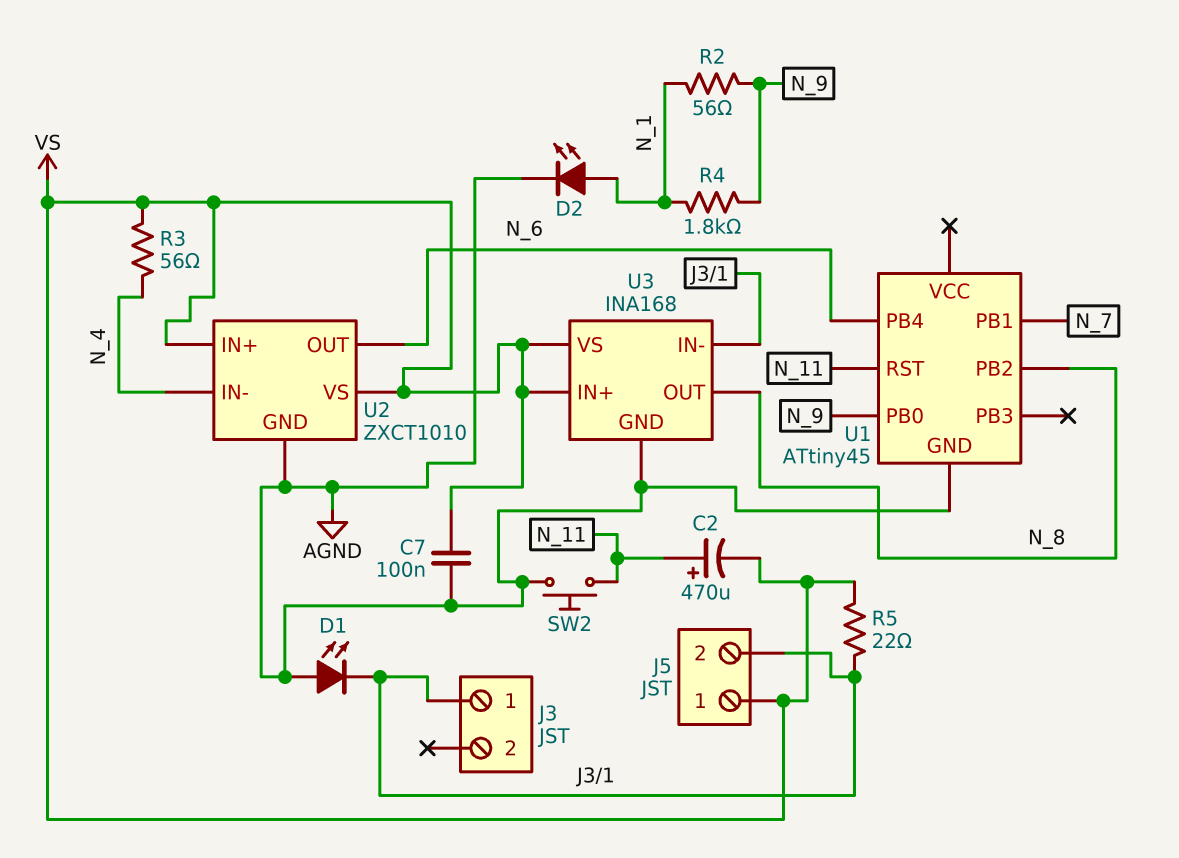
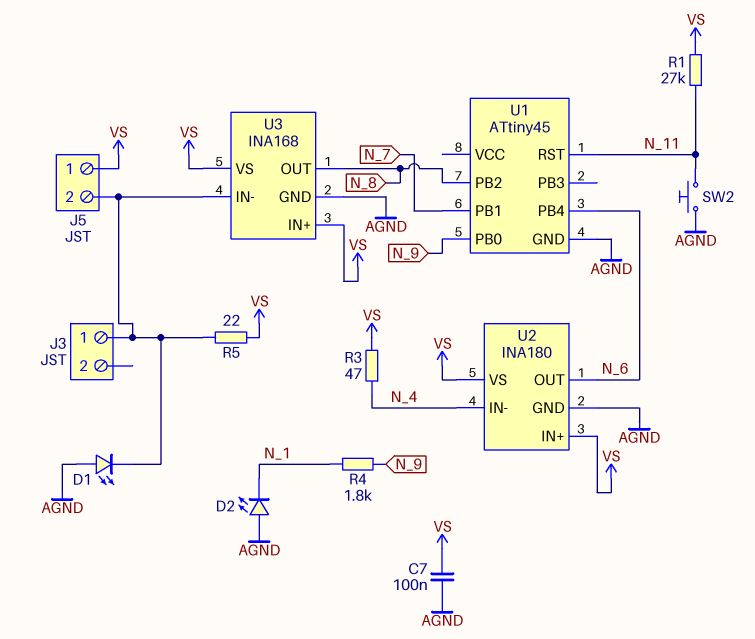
C2: 470uF (plus N_11, minus VS) -> none
D2: LED (A N_1, K AGND) -> LED (A AGND, K N_1)
R1: none -> 27k (N_11, VS)
R2: 56 (N_1, N_9) -> none
R3: 56 (N_4, VS) -> 47 (N_4, VS)
U2: ZXCT1010 -> INA180

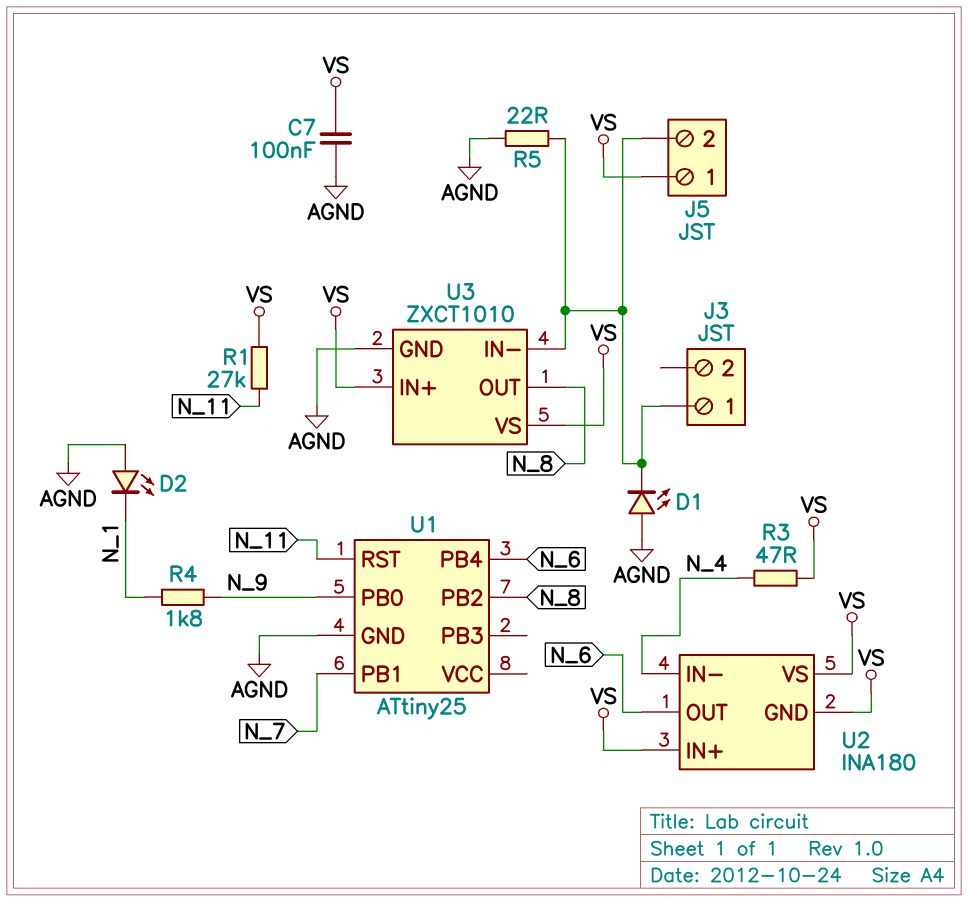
R5: 22 (J3/1, VS) -> 22 (AGND, J3/1)
SW2: button (AGND, N_11) -> none
U1: ATtiny45 -> ATtiny25
U2 pin GND: AGND -> VS
U3: INA168 -> ZXCT1010

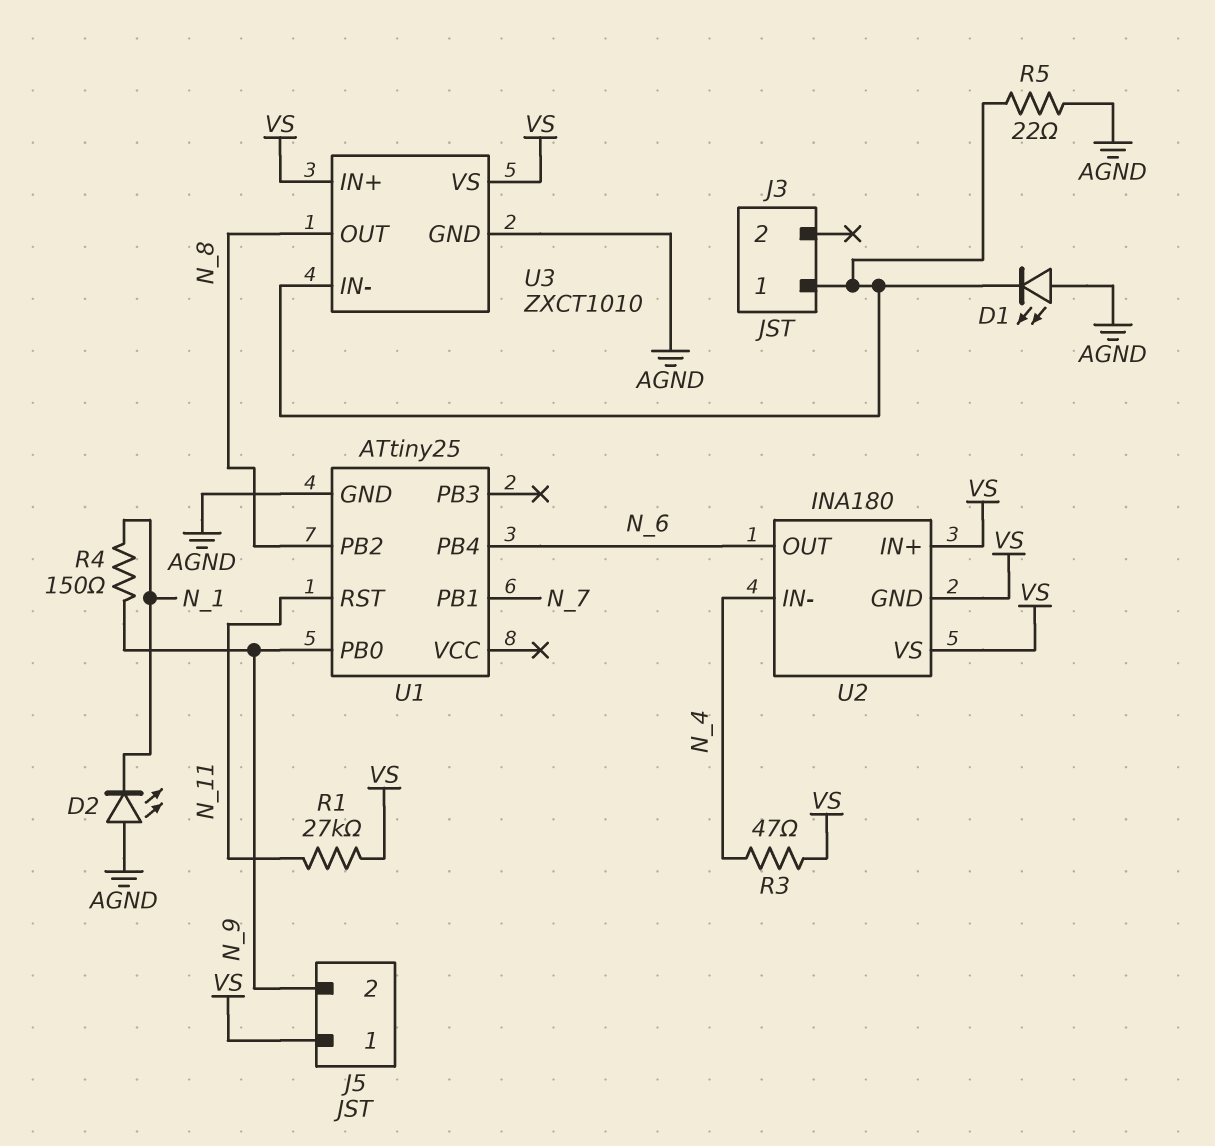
C7: 100nF (AGND, VS) -> none
J5 pin 2: J3/1 -> N_9
R4: 1.8k (N_1, N_9) -> 150 (N_1, N_9)

